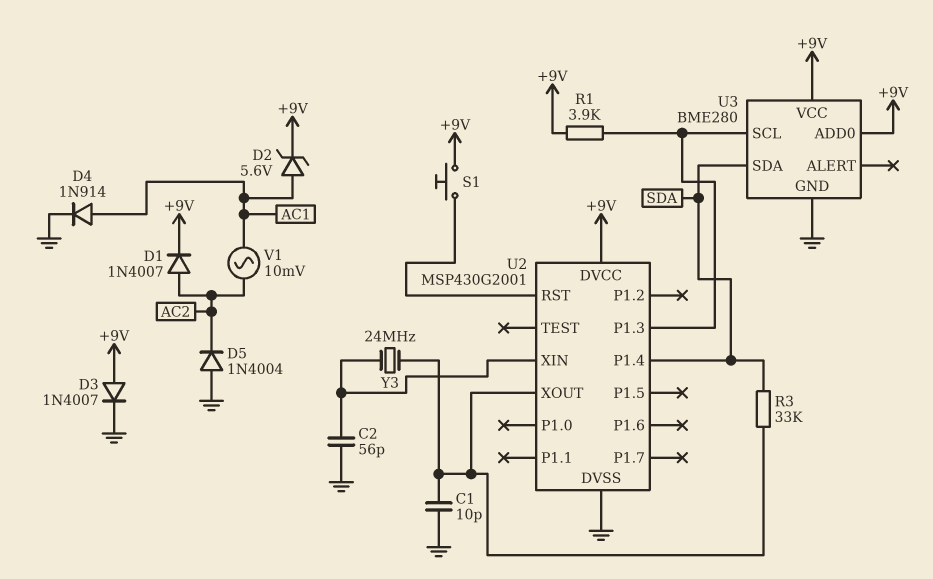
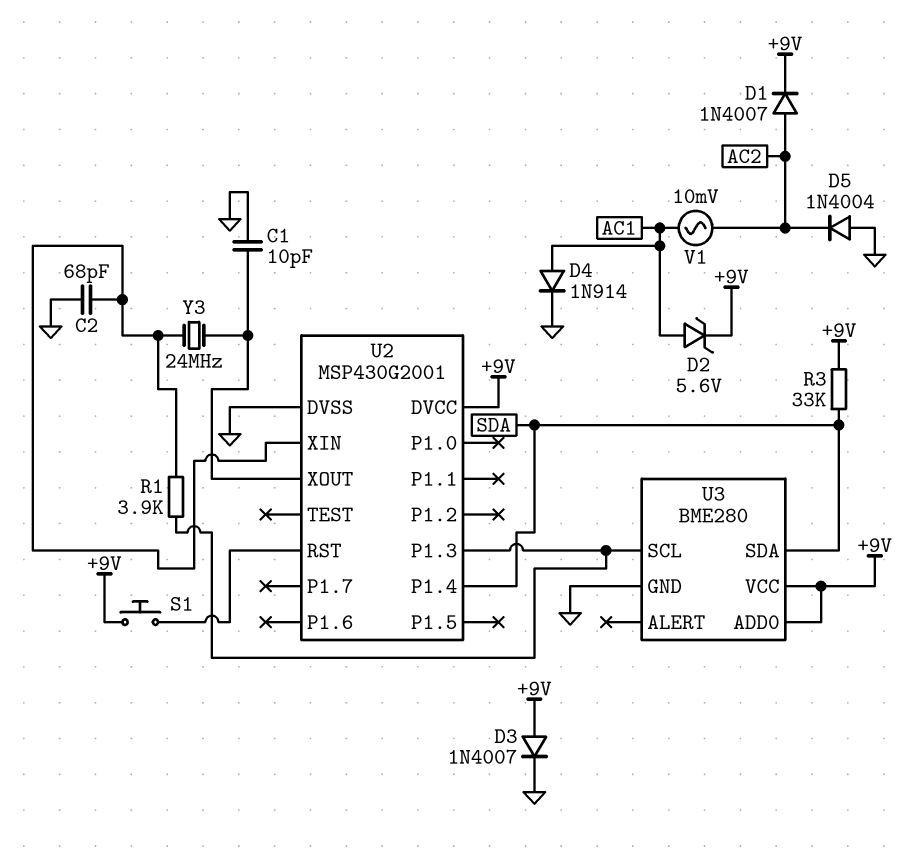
C2: 56pF (GND, U2/XIN) -> 68pF (GND, U2/XIN)
R1: 3.9k (+9V, U2/P1.3) -> 3.9k (U2/P1.3, U2/XIN)
R3: 33k (SDA, U2/XOUT) -> 33k (+9V, SDA)

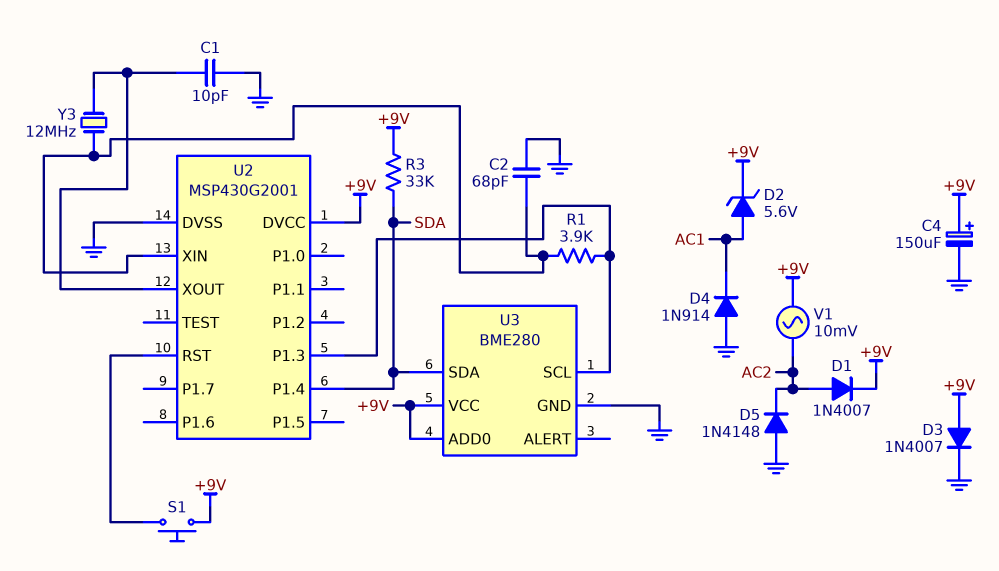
C4: none -> 150uF (plus +9V, minus GND)
D4: diode 1N914 (A AC1, K GND) -> diode 1N914 (A GND, K AC1)
D5: diode 1N4004 (A GND, K AC2) -> diode 1N4148 (A GND, K AC2)
V1: AC 10mV (AC1, AC2) -> AC 10mV (+9V, AC2)
Y3: 24MHz (U2/XIN, U2/XOUT) -> 12MHz (U2/XIN, U2/XOUT)

